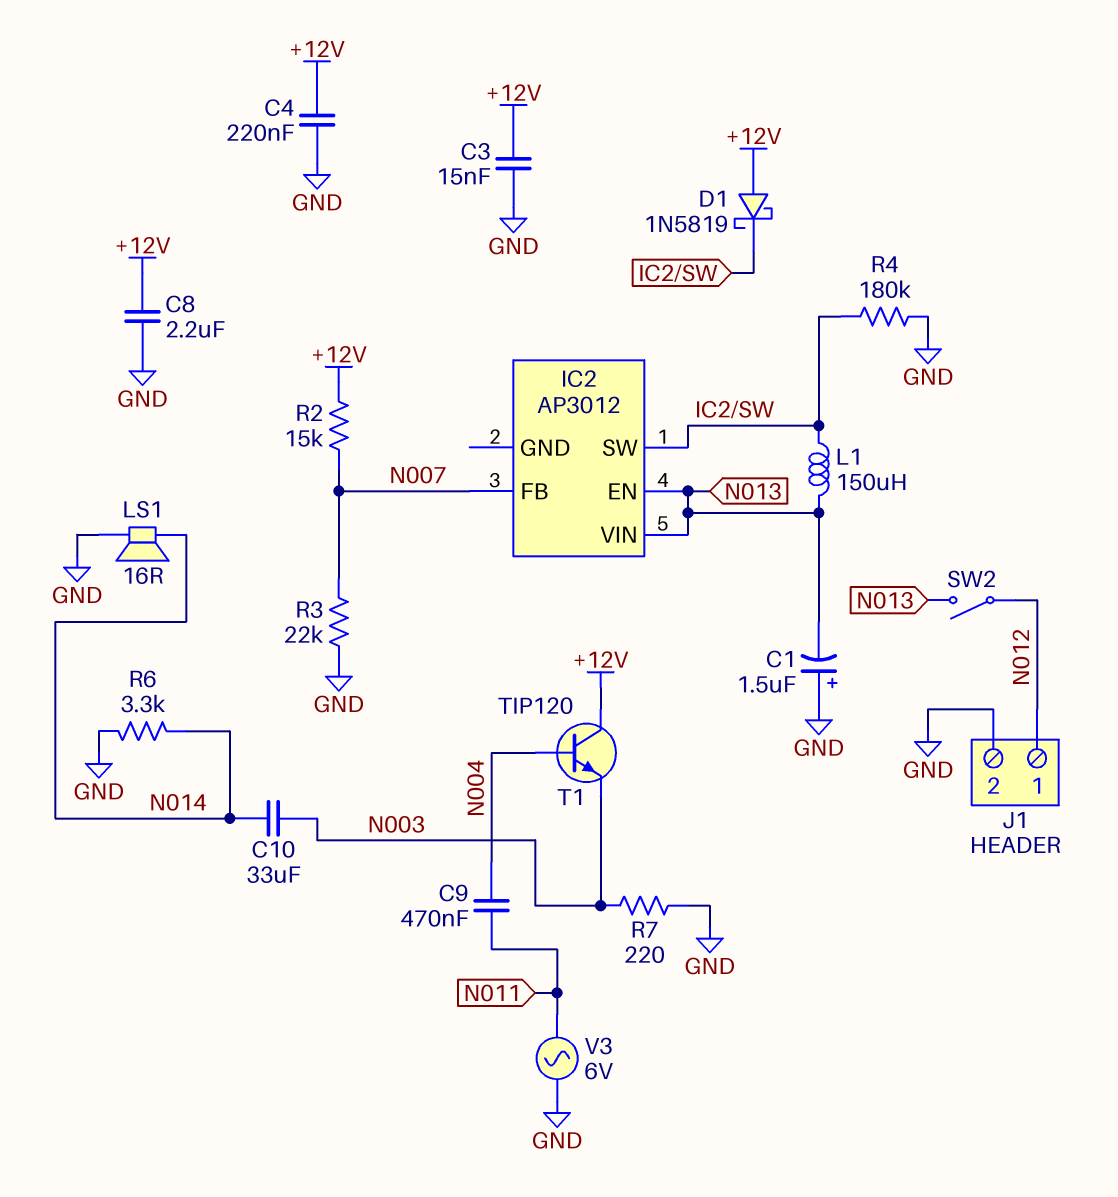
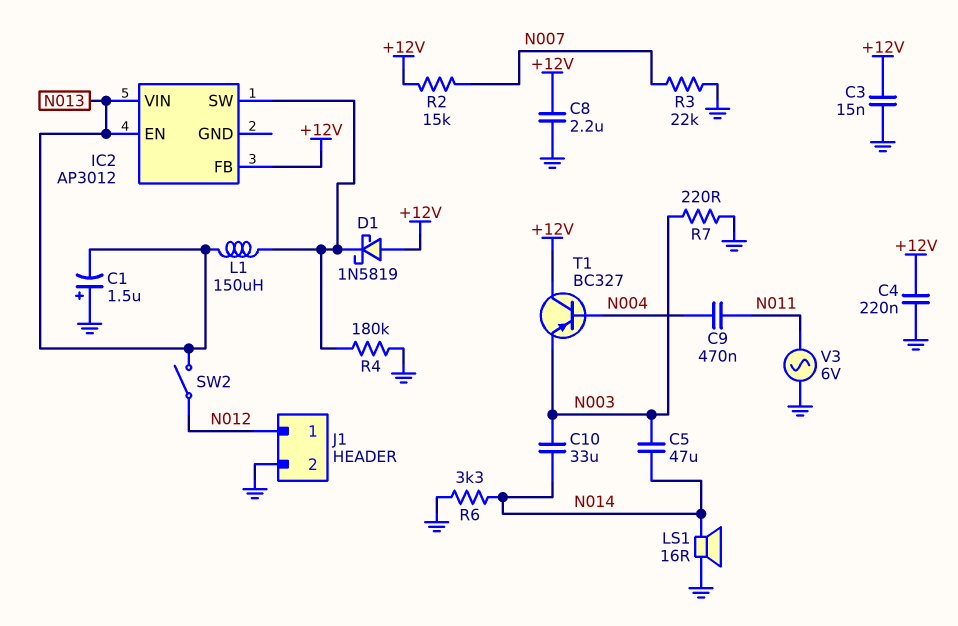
C5: none -> 47uF (N003, N014)
IC2 pin FB: N007 -> +12V
T1: NPN TIP120 (B N004, C +12V, E N003) -> PNP BC327 (B N004, C +12V, E N003)

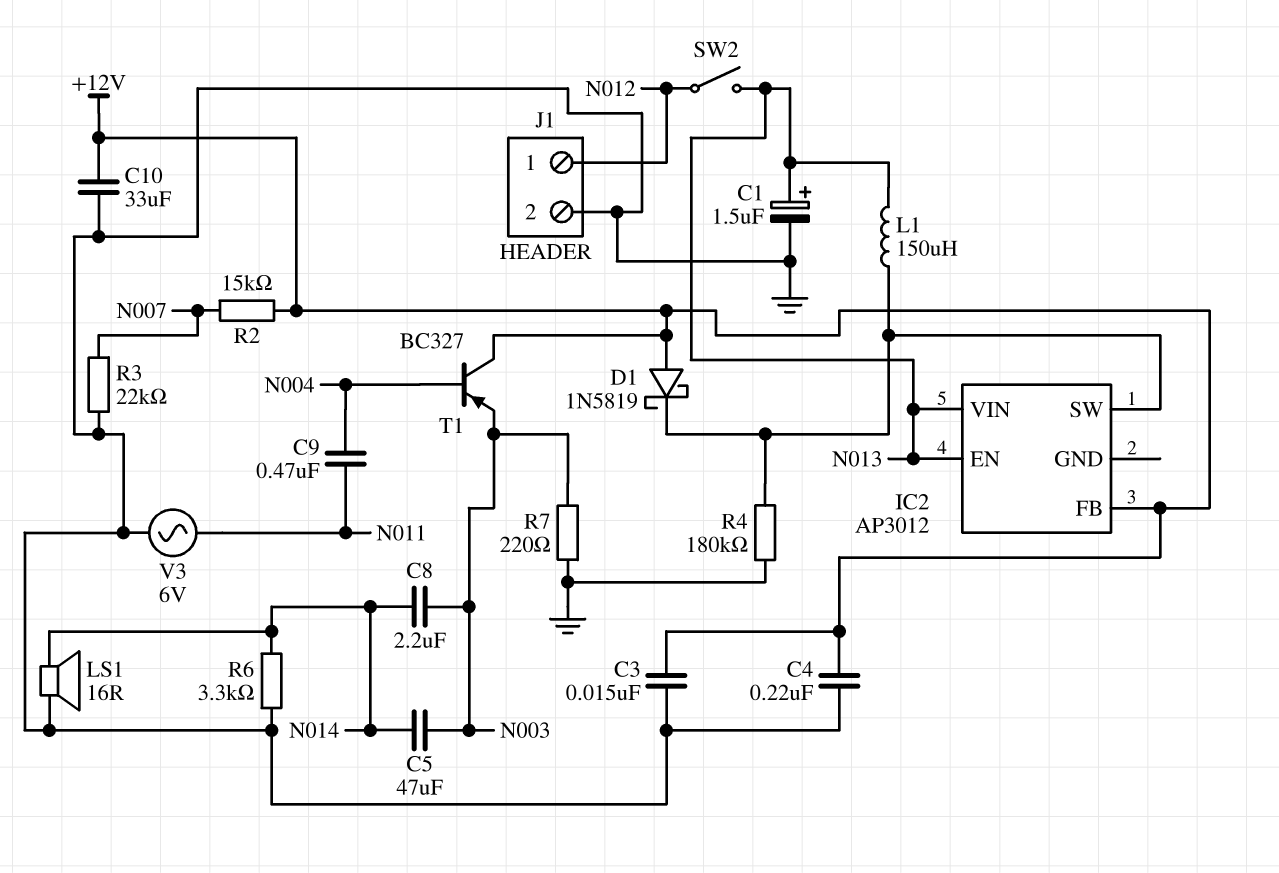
C1: 1.5uF (plus GND, minus N013) -> 1.5uF (plus N013, minus GND)
C8: 2.2uF (+12V, GND) -> 2.2uF (N003, N014)
C10: 33uF (N003, N014) -> 33uF (+12V, GND)

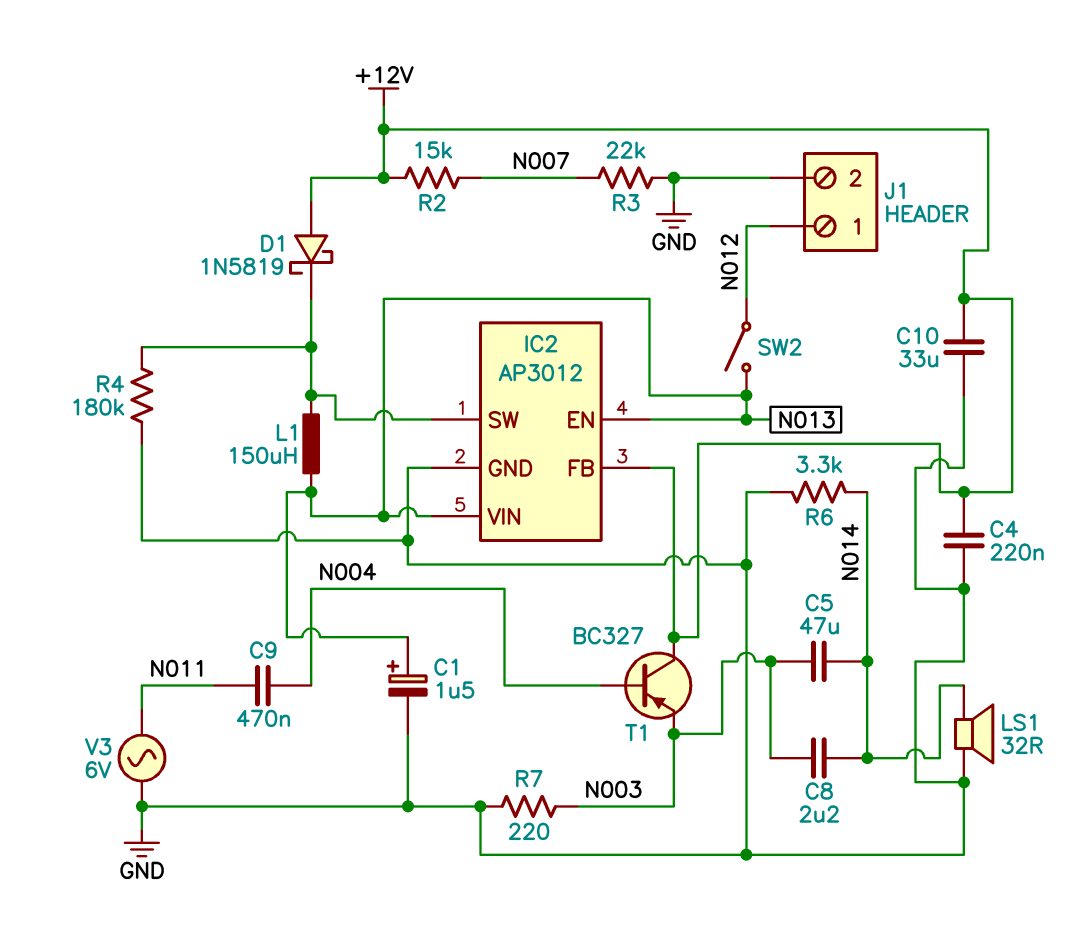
C3: 15nF (+12V, GND) -> none
IC2 pin GND: none -> GND
LS1: speaker 16R (GND, N014) -> speaker 32R (GND, N014)

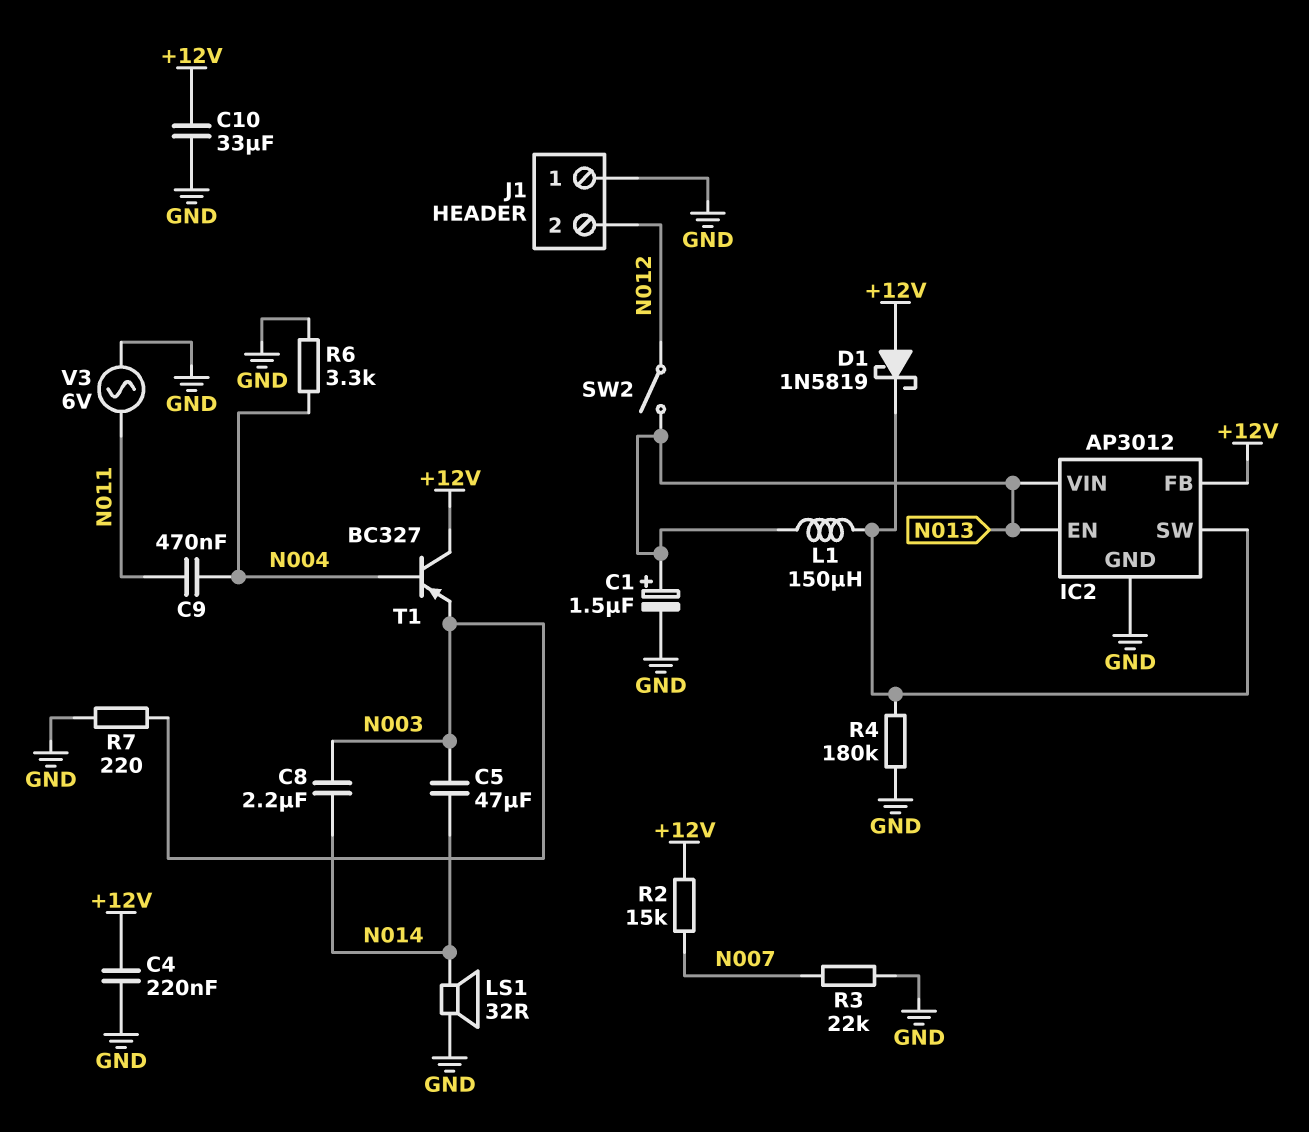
J1 pin 1: N012 -> GND
J1 pin 2: GND -> N012
R6: 3.3k (GND, N014) -> 3.3k (GND, N004)

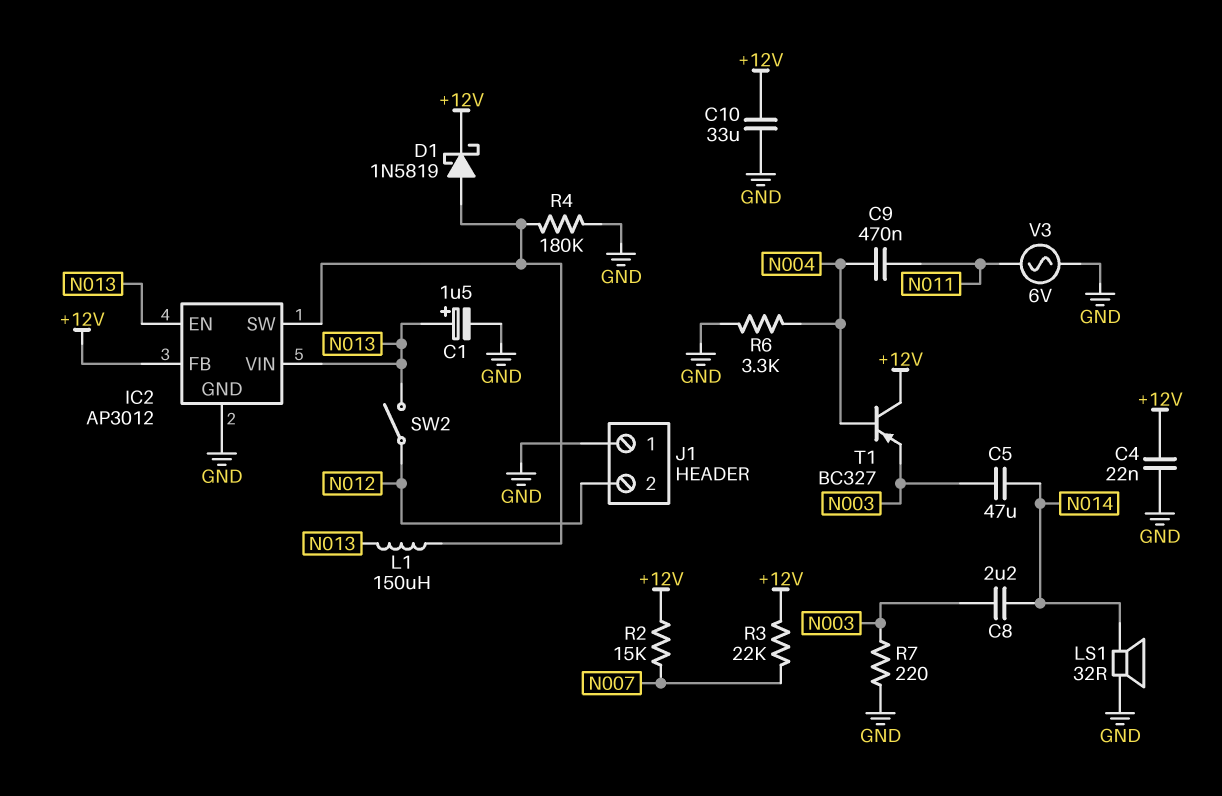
C4: 220nF (+12V, GND) -> 22nF (+12V, GND)
D1: schottky 1N5819 (A +12V, K IC2/SW) -> schottky 1N5819 (A IC2/SW, K +12V)
R3: 22k (GND, N007) -> 22k (+12V, N007)

